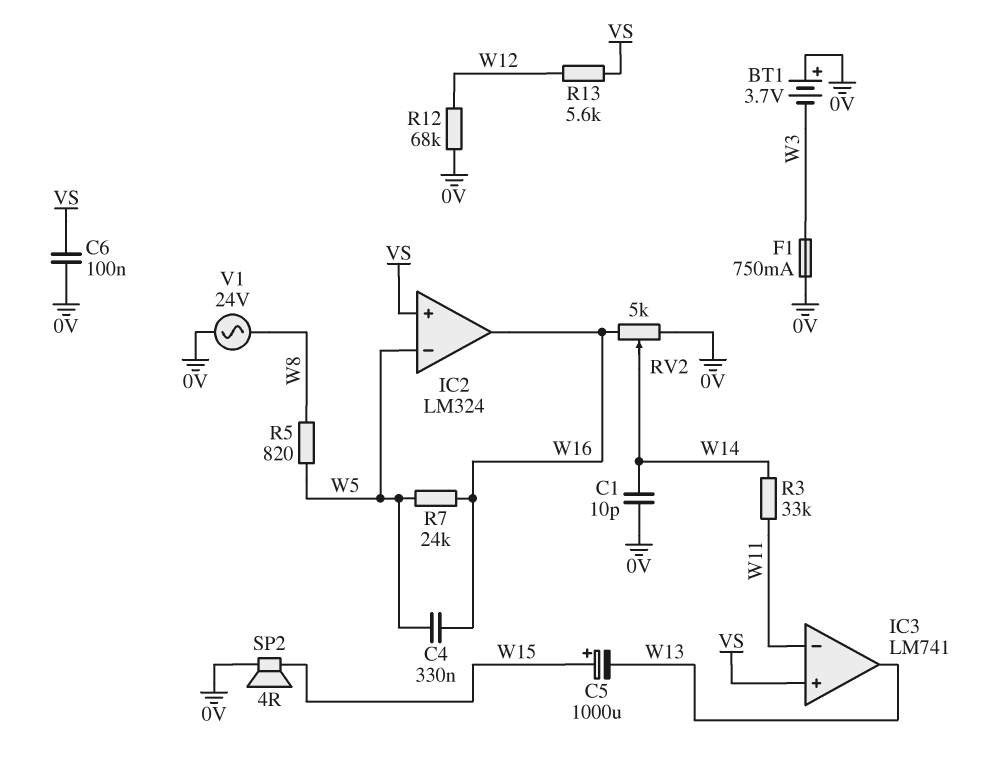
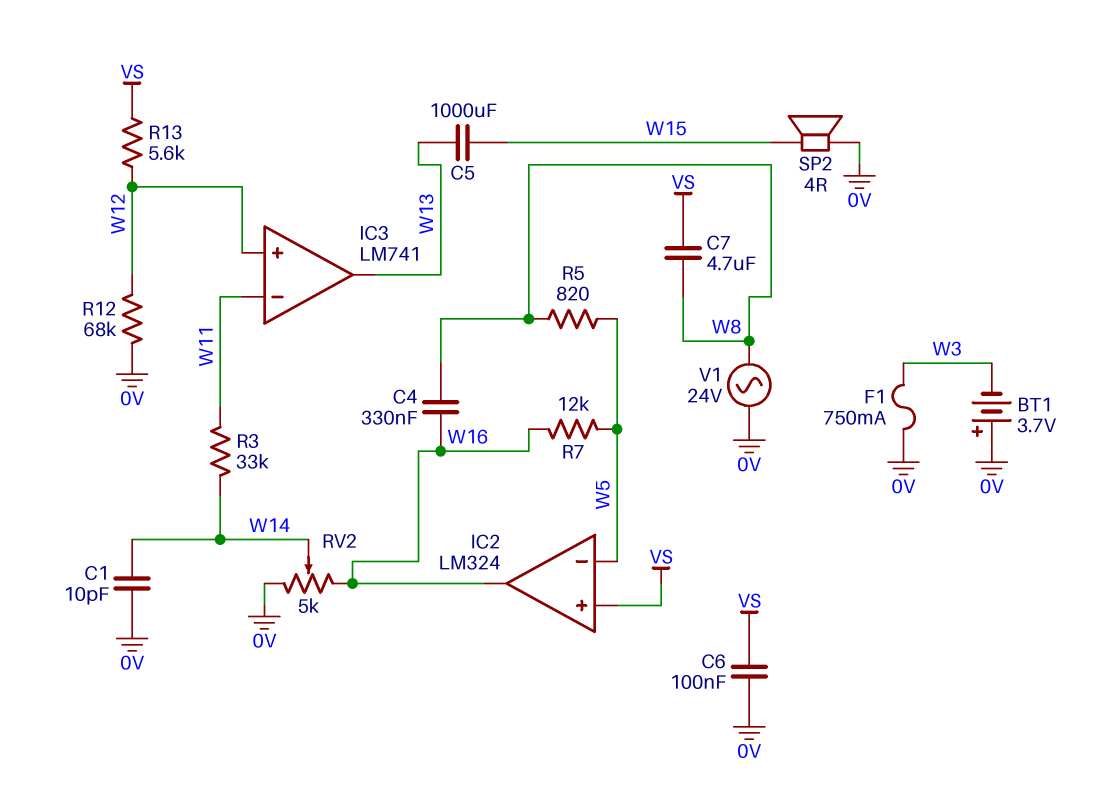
C4: 330nF (W5, W16) -> 330nF (W8, W16)
C5: 1000uF (plus W15, minus W13) -> 1000uF (W13, W15)
C7: none -> 4.7uF (VS, W8)
IC3 pin in+: VS -> W12
R7: 24k (W5, W16) -> 12k (W5, W16)

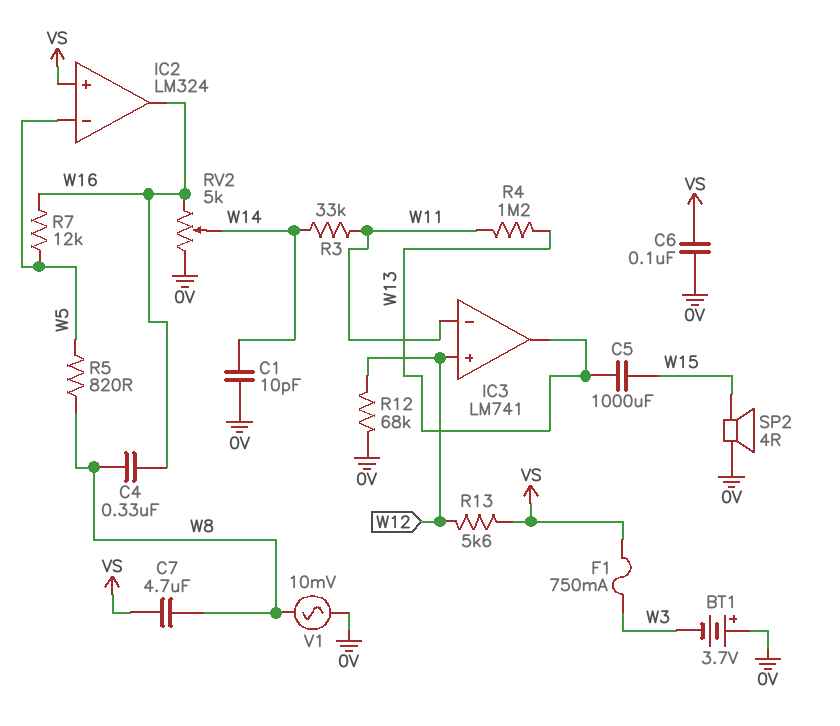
F1: 750mA (0V, W3) -> 750mA (VS, W3)
R4: none -> 1.2M (W11, W13)
V1: AC 24V (0V, W8) -> AC 10mV (0V, W8)

